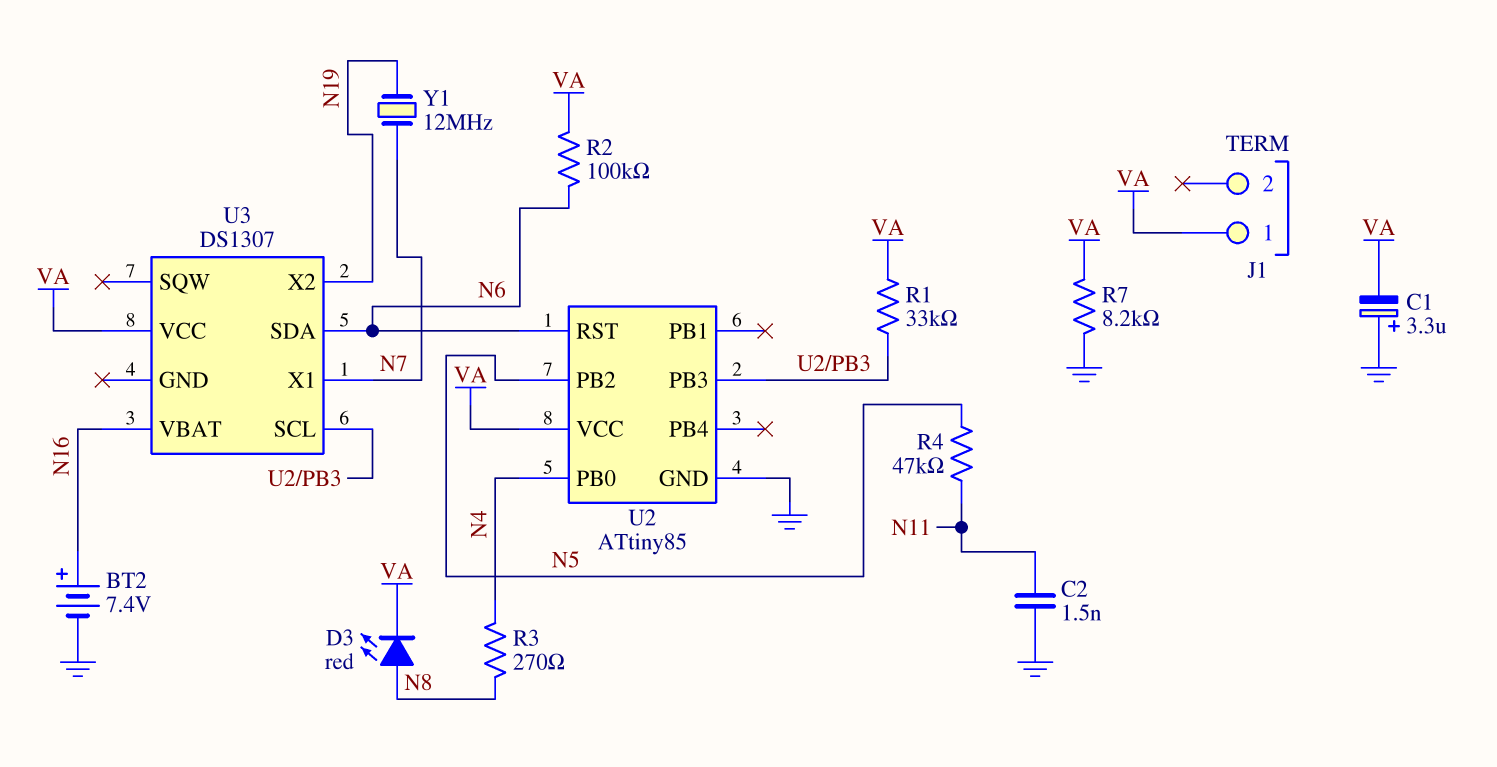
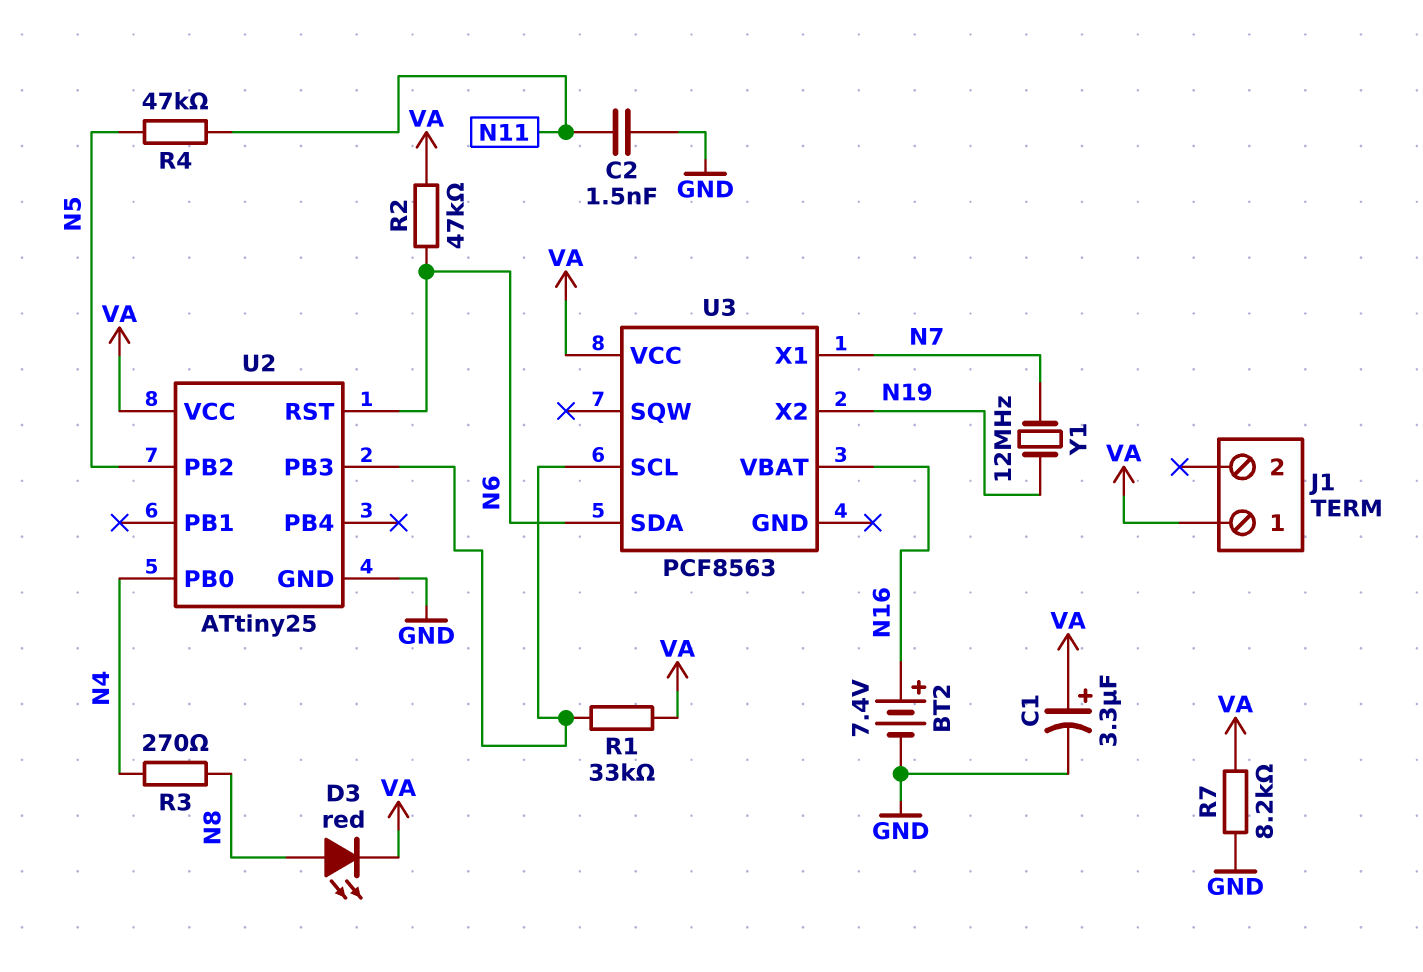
C1: 3.3uF (plus GND, minus VA) -> 3.3uF (plus VA, minus GND)
R2: 100k (N6, VA) -> 47k (N6, VA)
U2: ATtiny85 -> ATtiny25
U3: DS1307 -> PCF8563

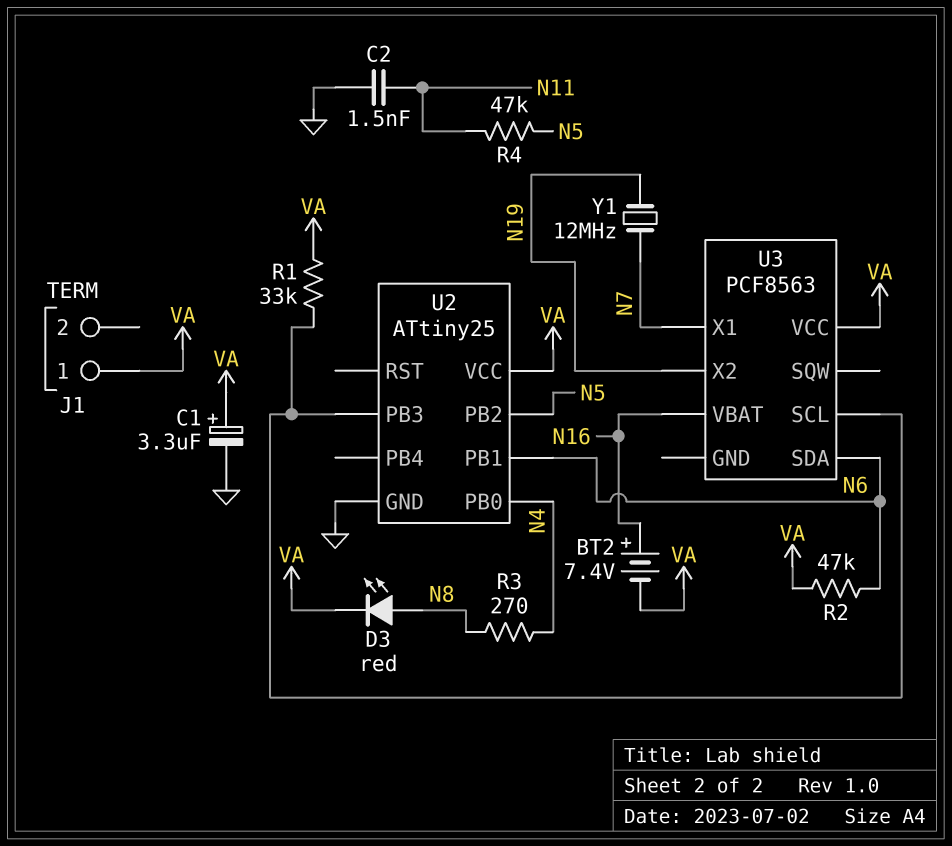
BT2: 7.4V (plus N16, minus GND) -> 7.4V (plus N16, minus VA)
R7: 8.2k (GND, VA) -> none
U2 pin PB1: none -> N6
U2 pin RST: N6 -> none

